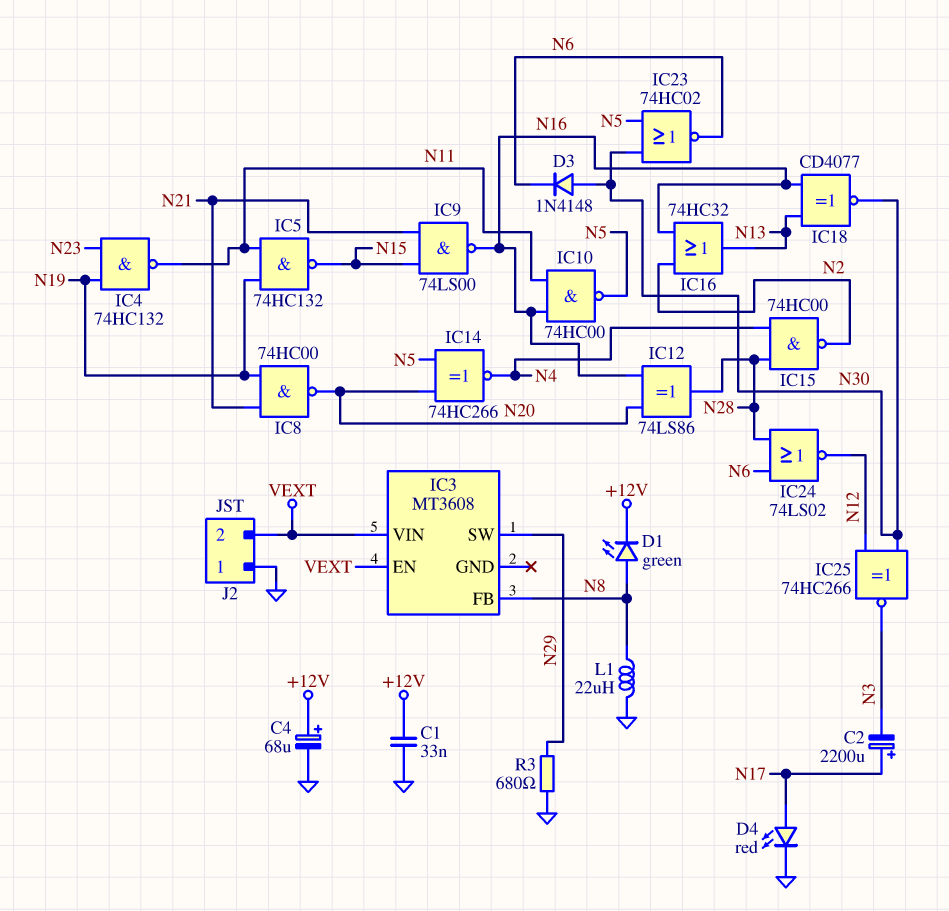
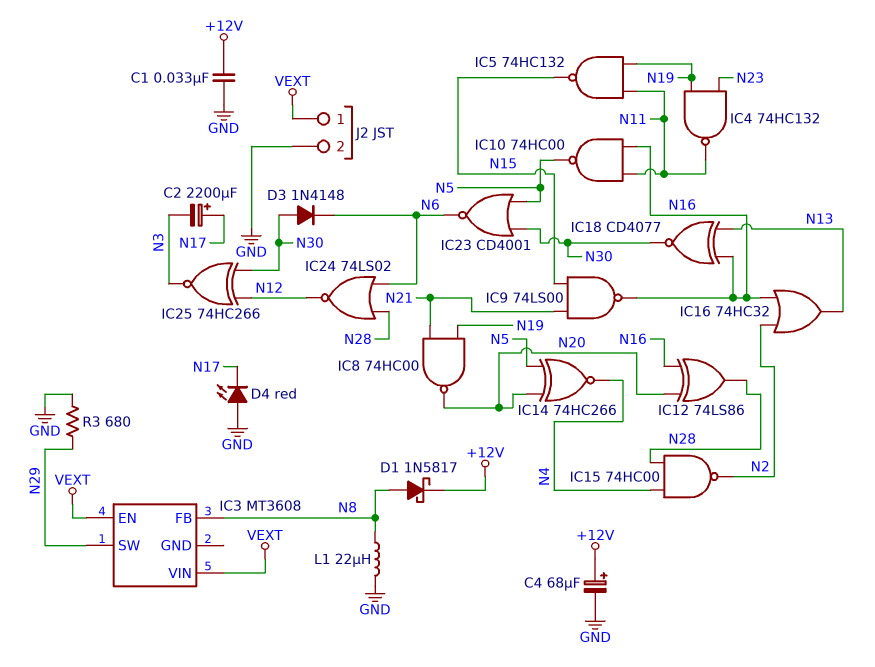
D1: LED green (A N8, K +12V) -> schottky 1N5817 (A N8, K +12V)
D4: LED red (A N17, K GND) -> LED red (A GND, K N17)
IC23: NOR 74HC02 (in N5, in N30, out N6) -> NOR CD4001 (in N5, in N30, out N6)
J2 pin 1: GND -> VEXT
J2 pin 2: VEXT -> GND

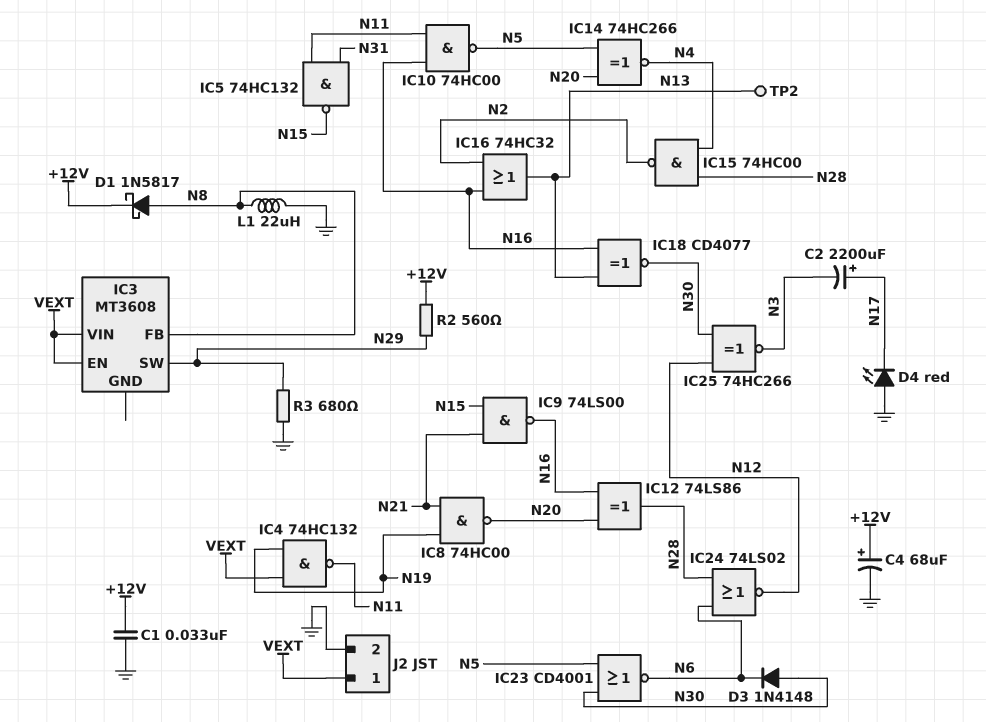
IC4: NAND 74HC132 (in N19, in N23, out N11) -> NAND 74HC132 (in N19, in VEXT, out N11)
IC5: NAND 74HC132 (in N11, in N19, out N15) -> NAND 74HC132 (in N11, in N31, out N15)
R2: none -> 560 (+12V, N29)
TP2: none -> test point (N13)

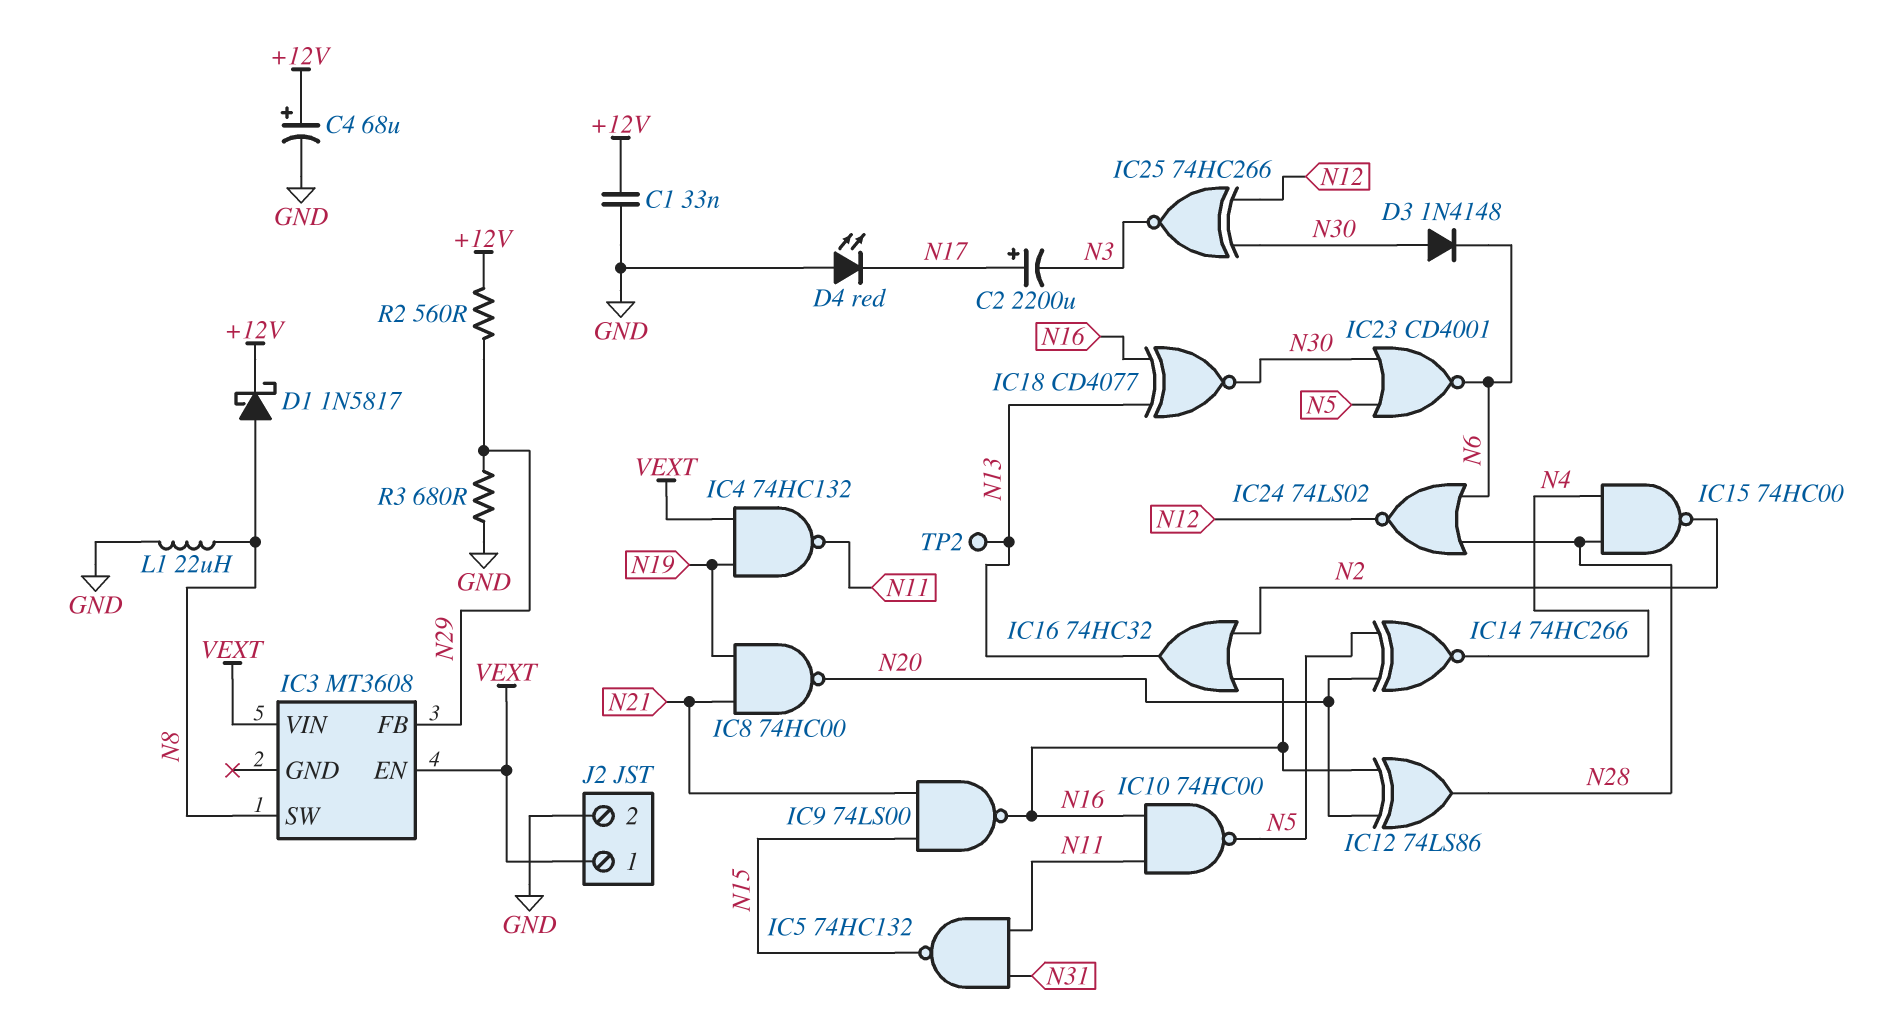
IC3 pin FB: N8 -> N29
IC3 pin SW: N29 -> N8

